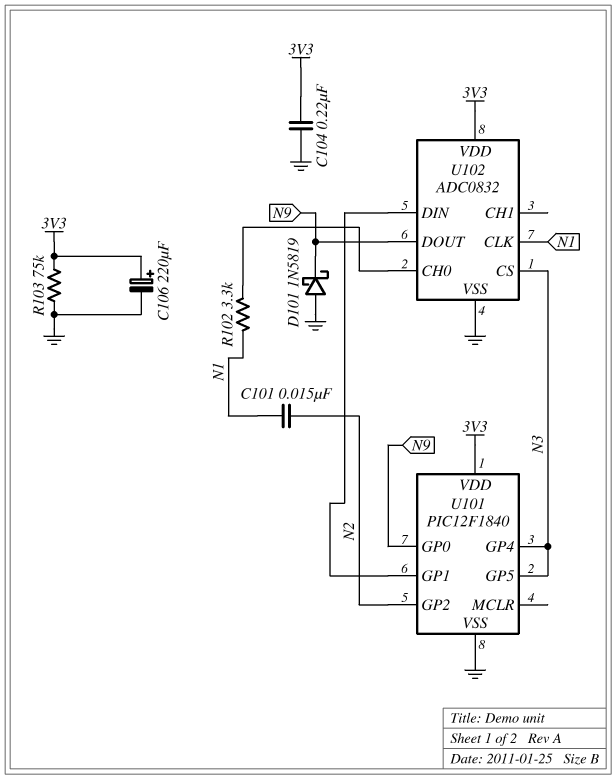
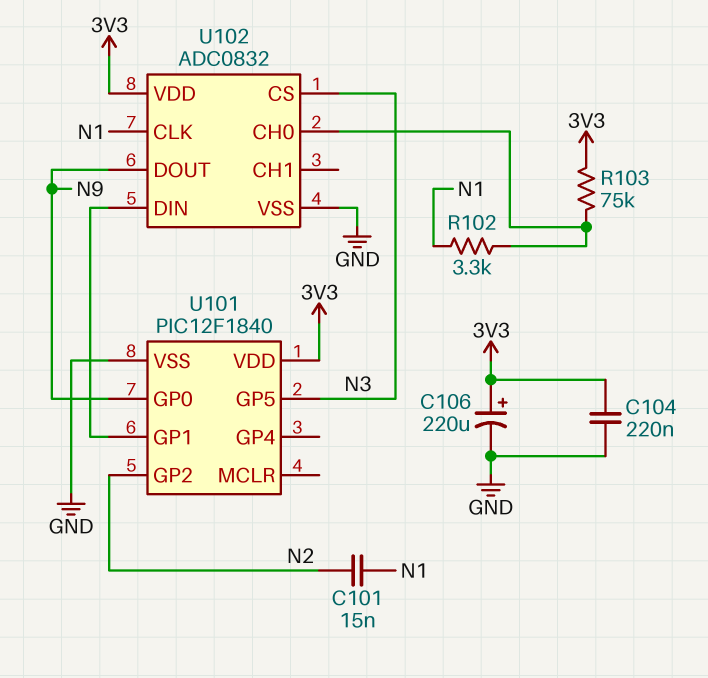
D101: schottky 1N5819 (A GND, K N9) -> none
R103: 75k (3V3, GND) -> 75k (3V3, U102/CH0)
U101 pin GP4: N3 -> none

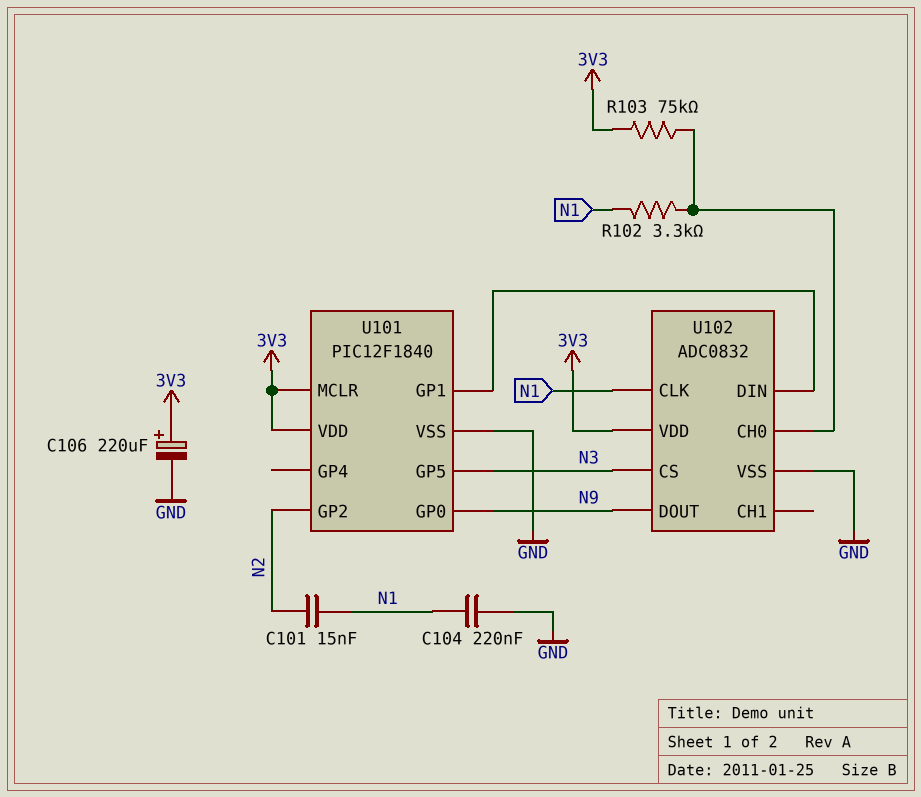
C104: 220nF (3V3, GND) -> 220nF (GND, N1)
U101 pin MCLR: none -> 3V3

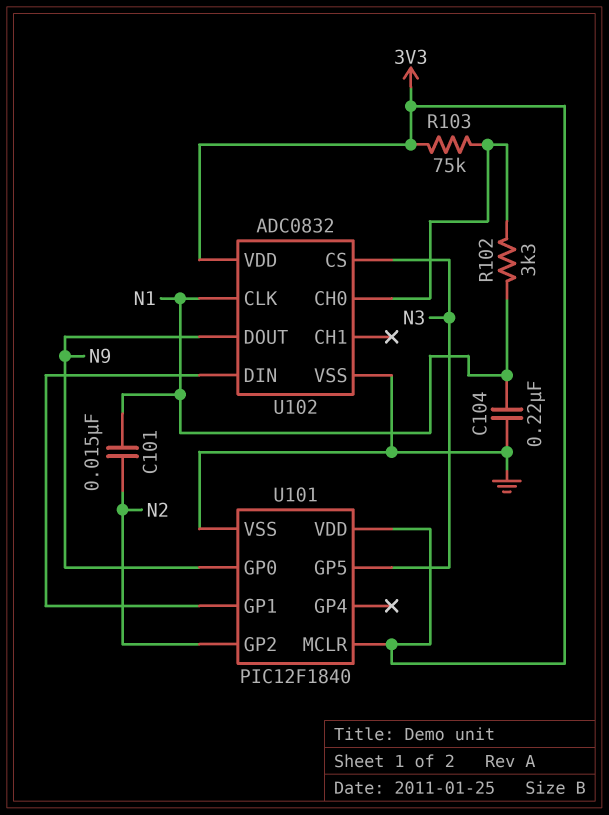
C106: 220uF (plus 3V3, minus GND) -> none

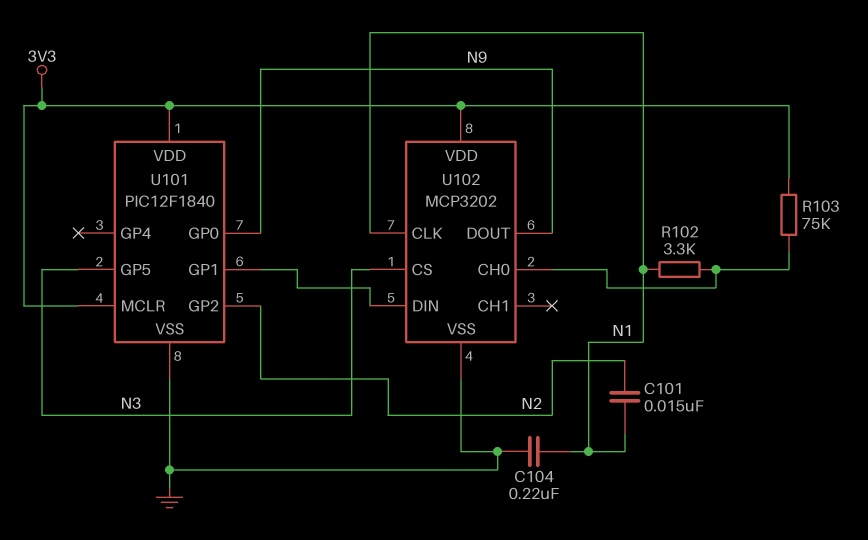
U102: ADC0832 -> MCP3202

